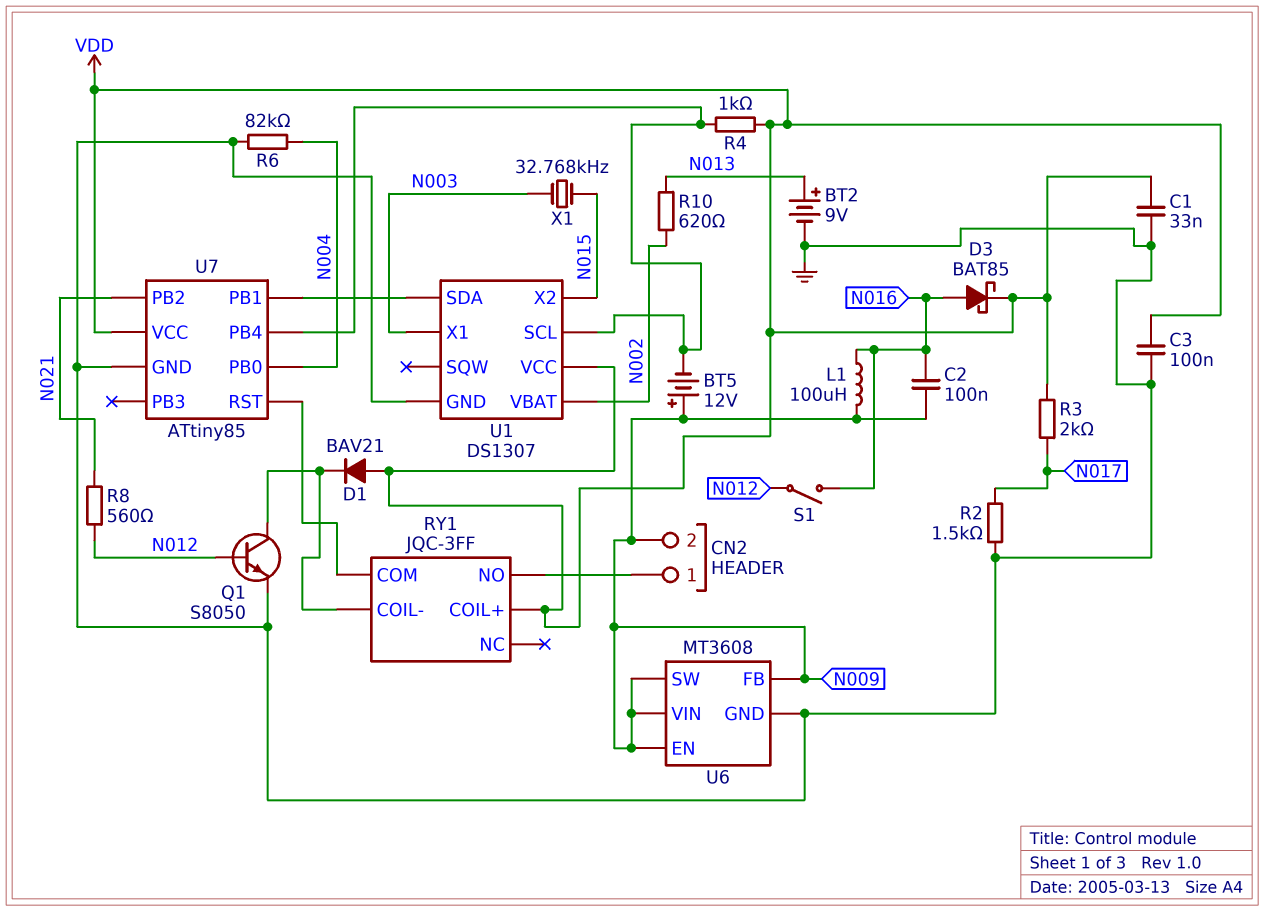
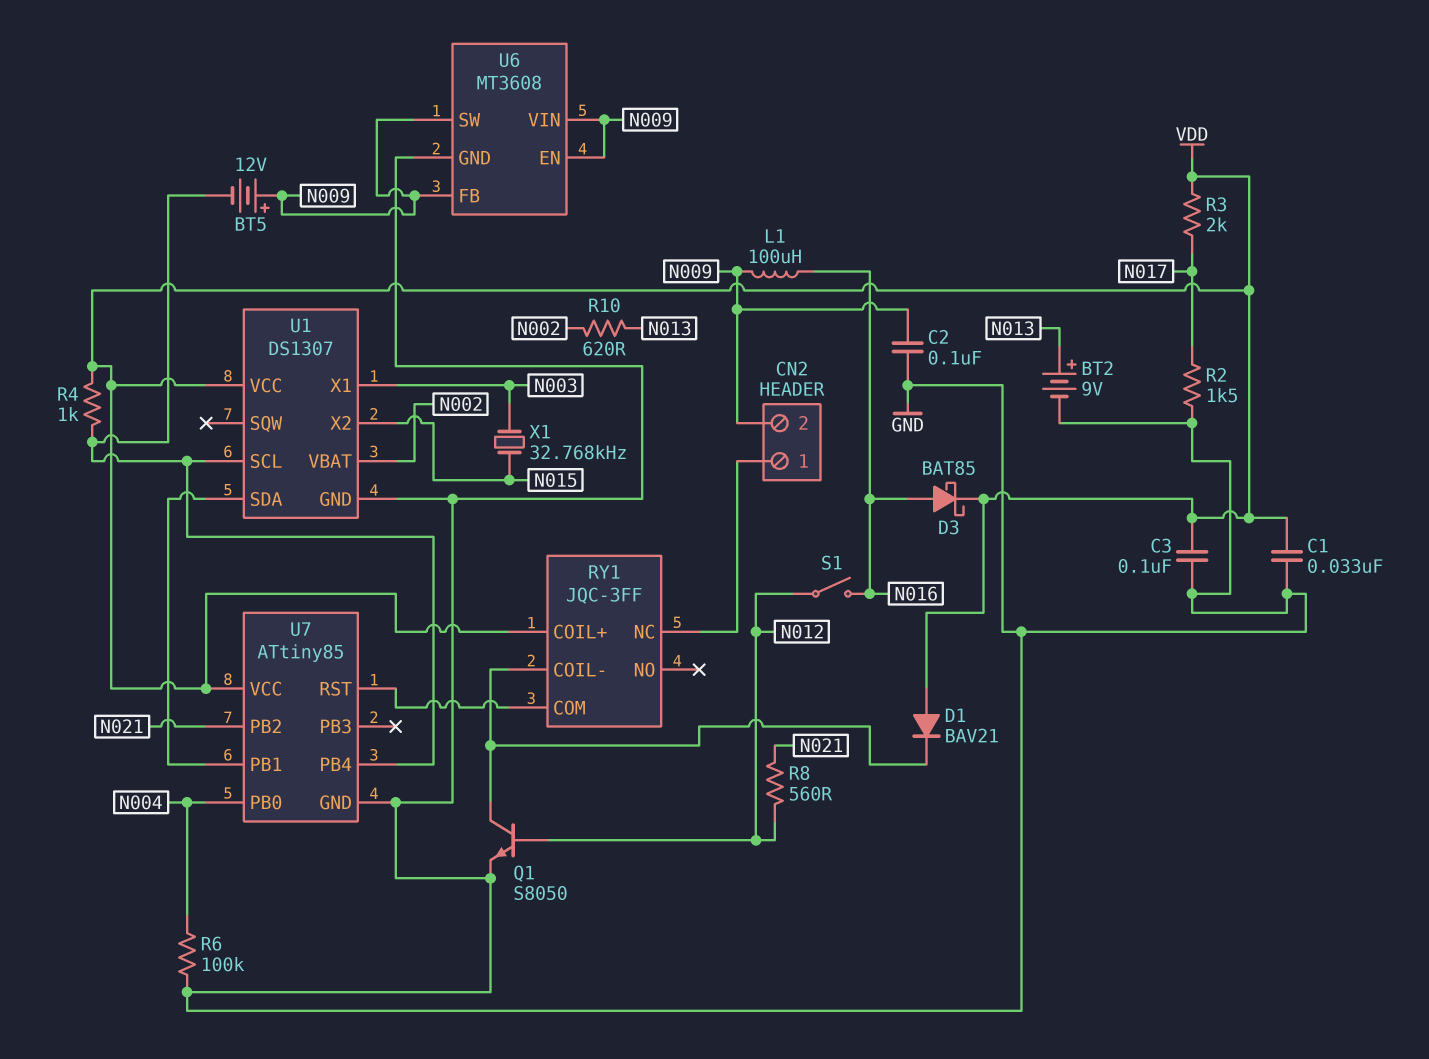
C2: 100nF (N009, N016) -> 100nF (GND, N009)
R6: 82k (GND, N004) -> 100k (GND, N004)
RY1 pin NC: none -> CN2/1
RY1 pin NO: CN2/1 -> none

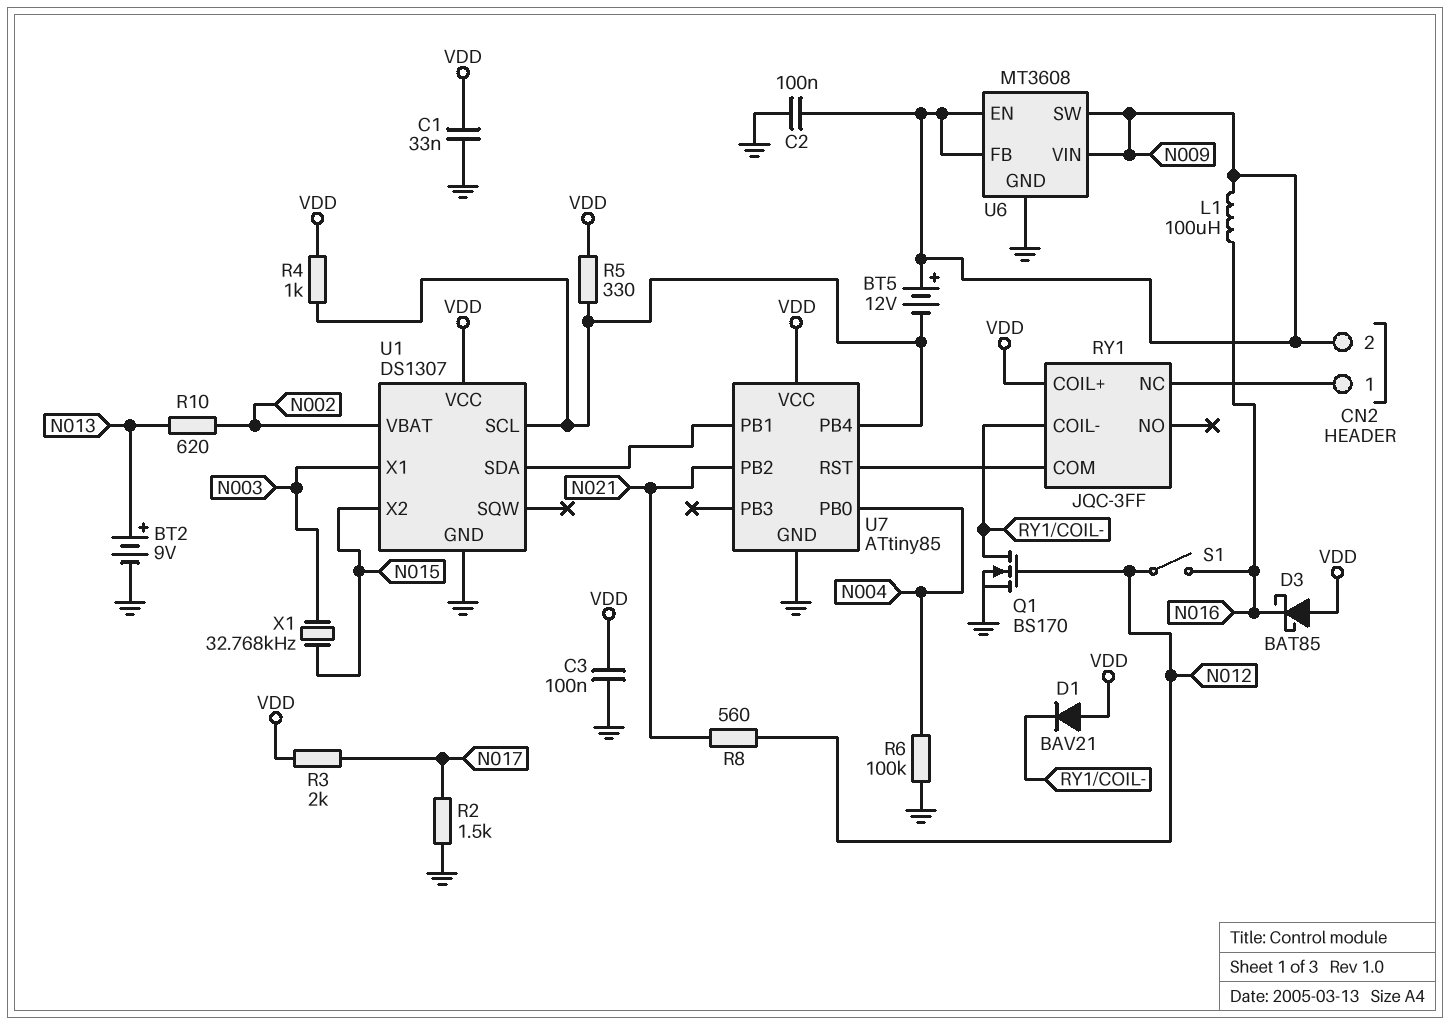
D3: schottky BAT85 (A N016, K VDD) -> schottky BAT85 (A VDD, K N016)
Q1: NPN S8050 (B N012, C RY1/COIL-, E GND) -> NMOS BS170 (G N012, D RY1/COIL-, S GND)
R5: none -> 330 (U1/SCL, VDD)

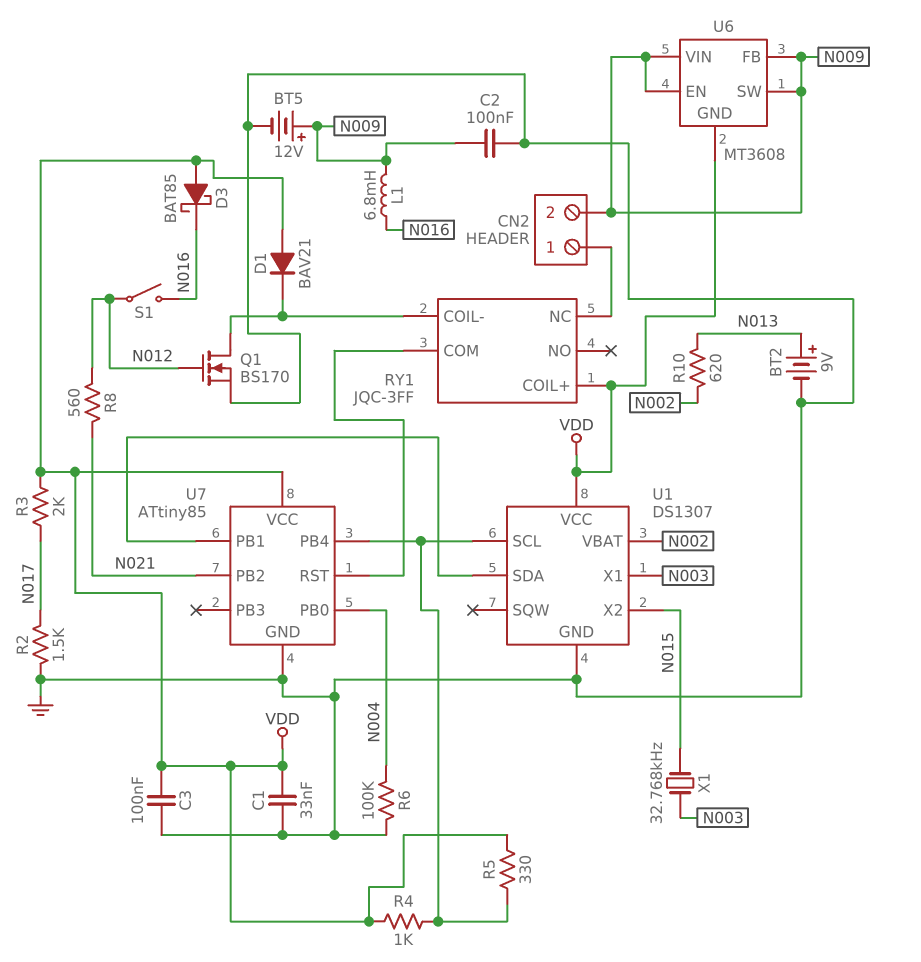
BT5: 12V (plus N009, minus U1/SCL) -> 12V (plus N009, minus GND)
L1: 100uH (N009, N016) -> 6.8mH (N009, N016)
U6 pin GND: GND -> VDD

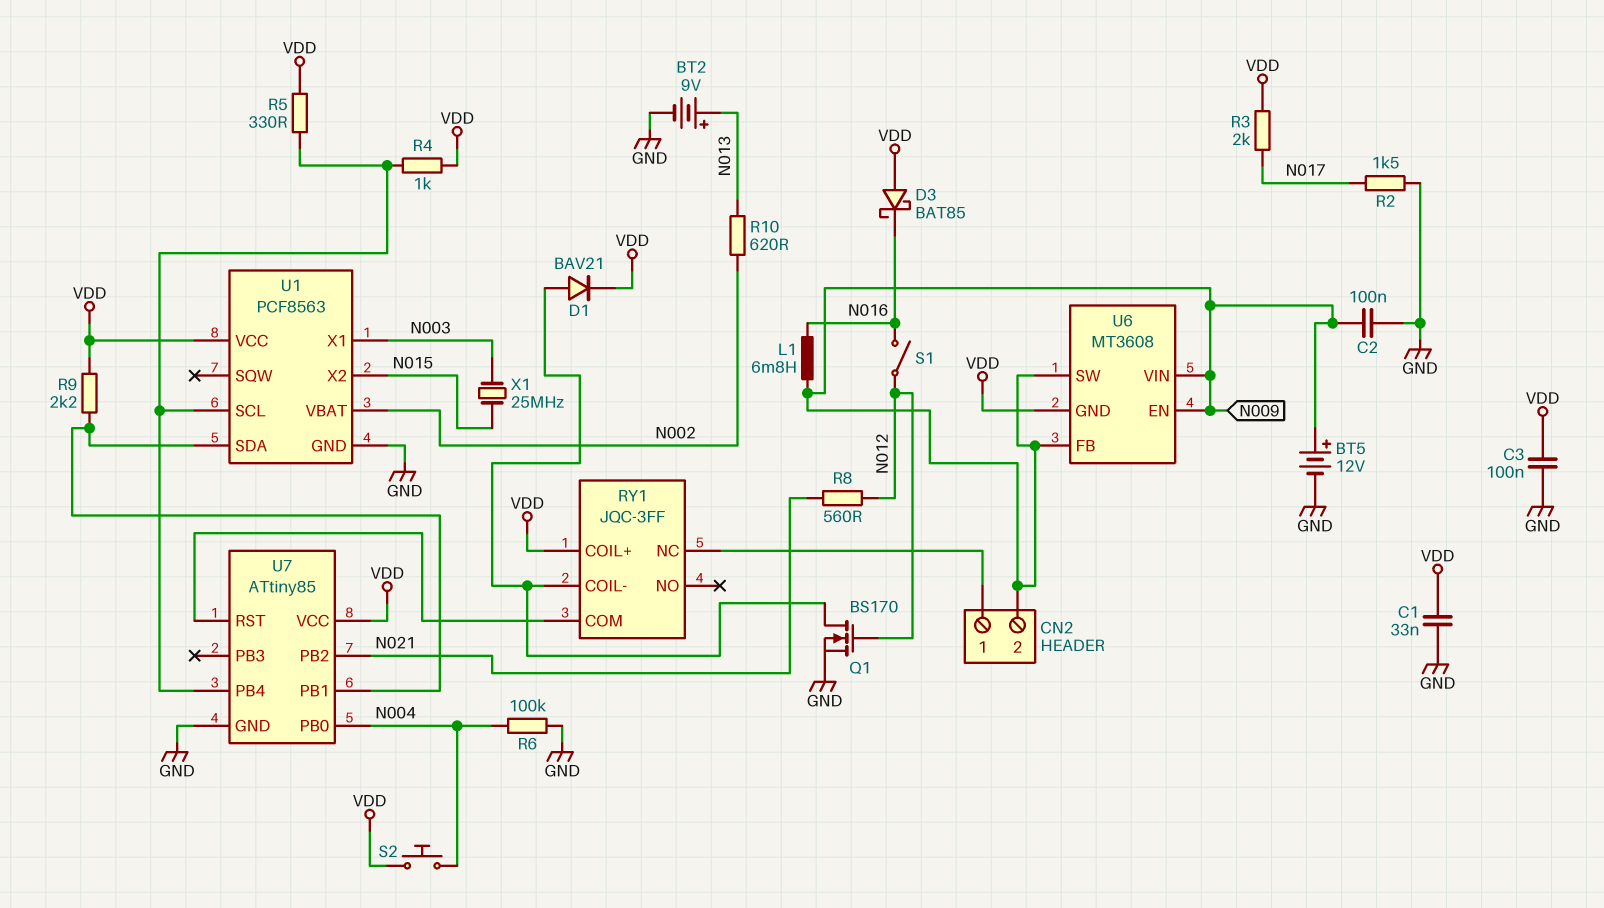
D1: diode BAV21 (A VDD, K RY1/COIL-) -> diode BAV21 (A RY1/COIL-, K VDD)
R9: none -> 2.2k (U1/SDA, VDD)
S2: none -> button (N004, VDD)
U1: DS1307 -> PCF8563
X1: 32.768kHz (N003, N015) -> 25MHz (N003, N015)

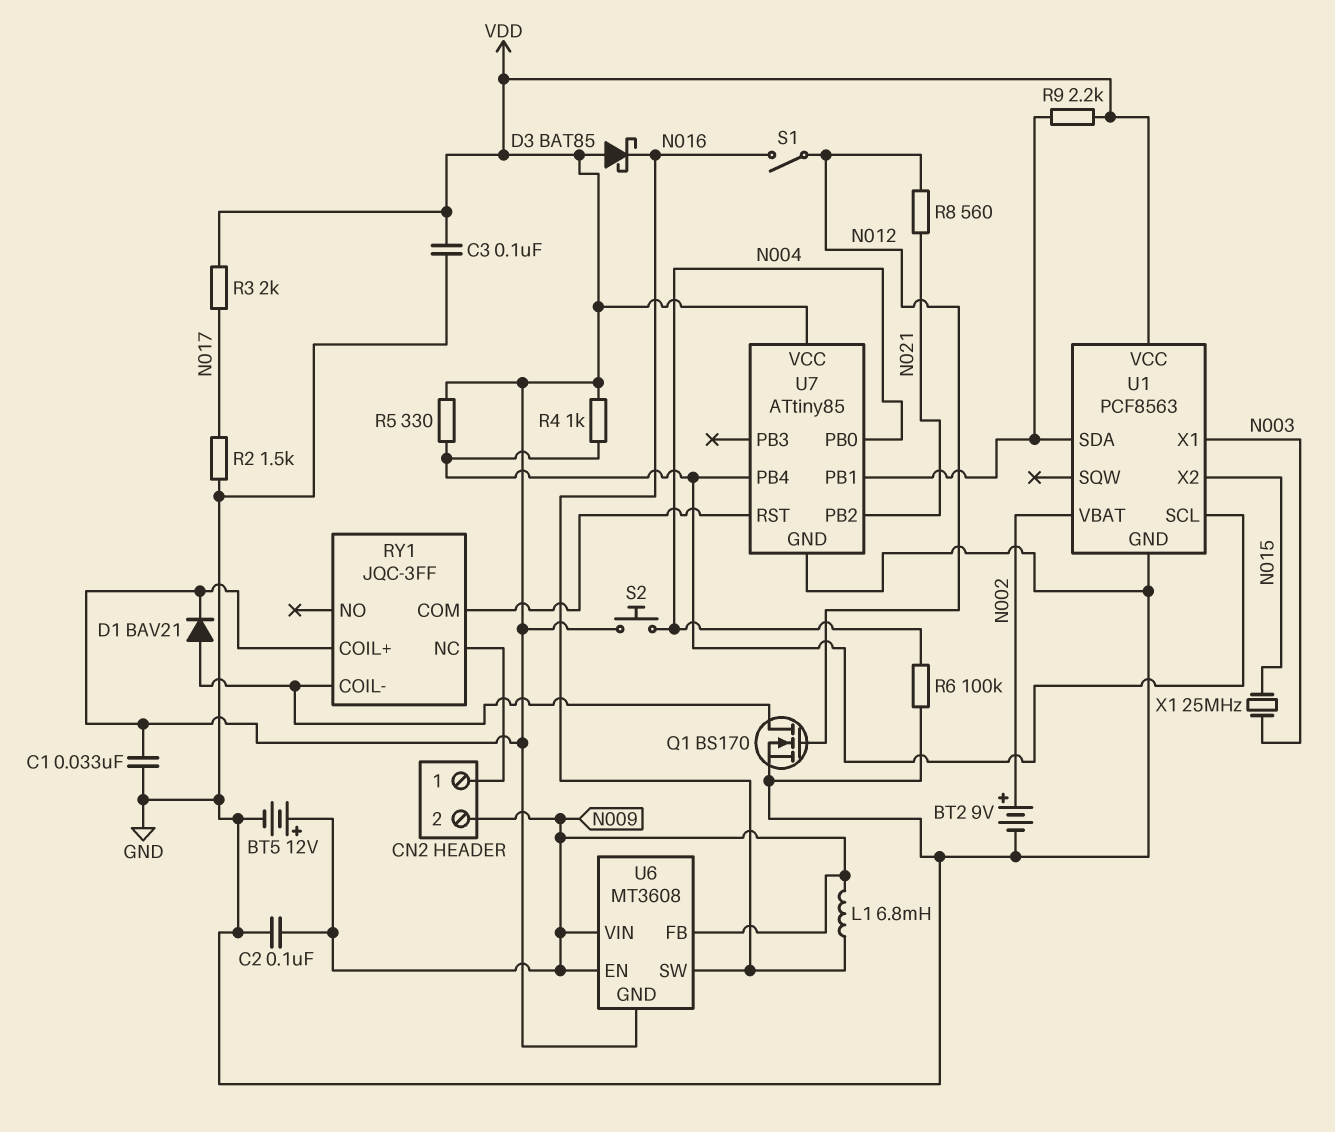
BT2: 9V (plus N013, minus GND) -> 9V (plus N002, minus GND)
R10: 620 (N002, N013) -> none
U6 pin SW: N009 -> N016

